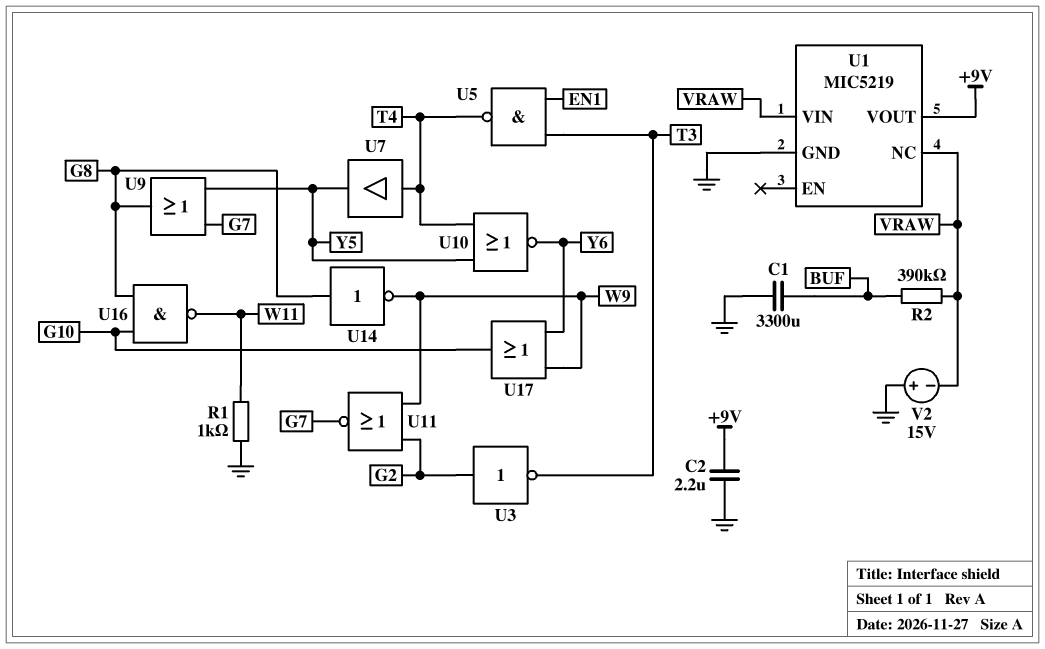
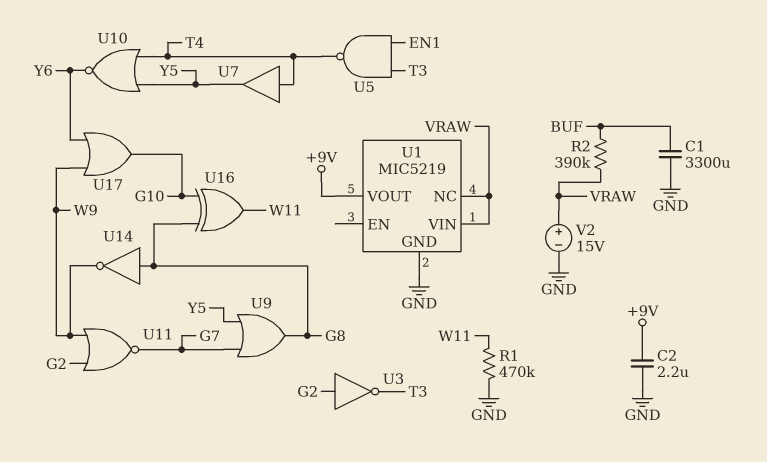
R1: 1k (GND, W11) -> 470k (GND, W11)
U16: NAND (in G8, in G10, out W11) -> XOR (in G8, in G10, out W11)
V2: 15V (plus GND, minus VRAW) -> 15V (plus VRAW, minus GND)

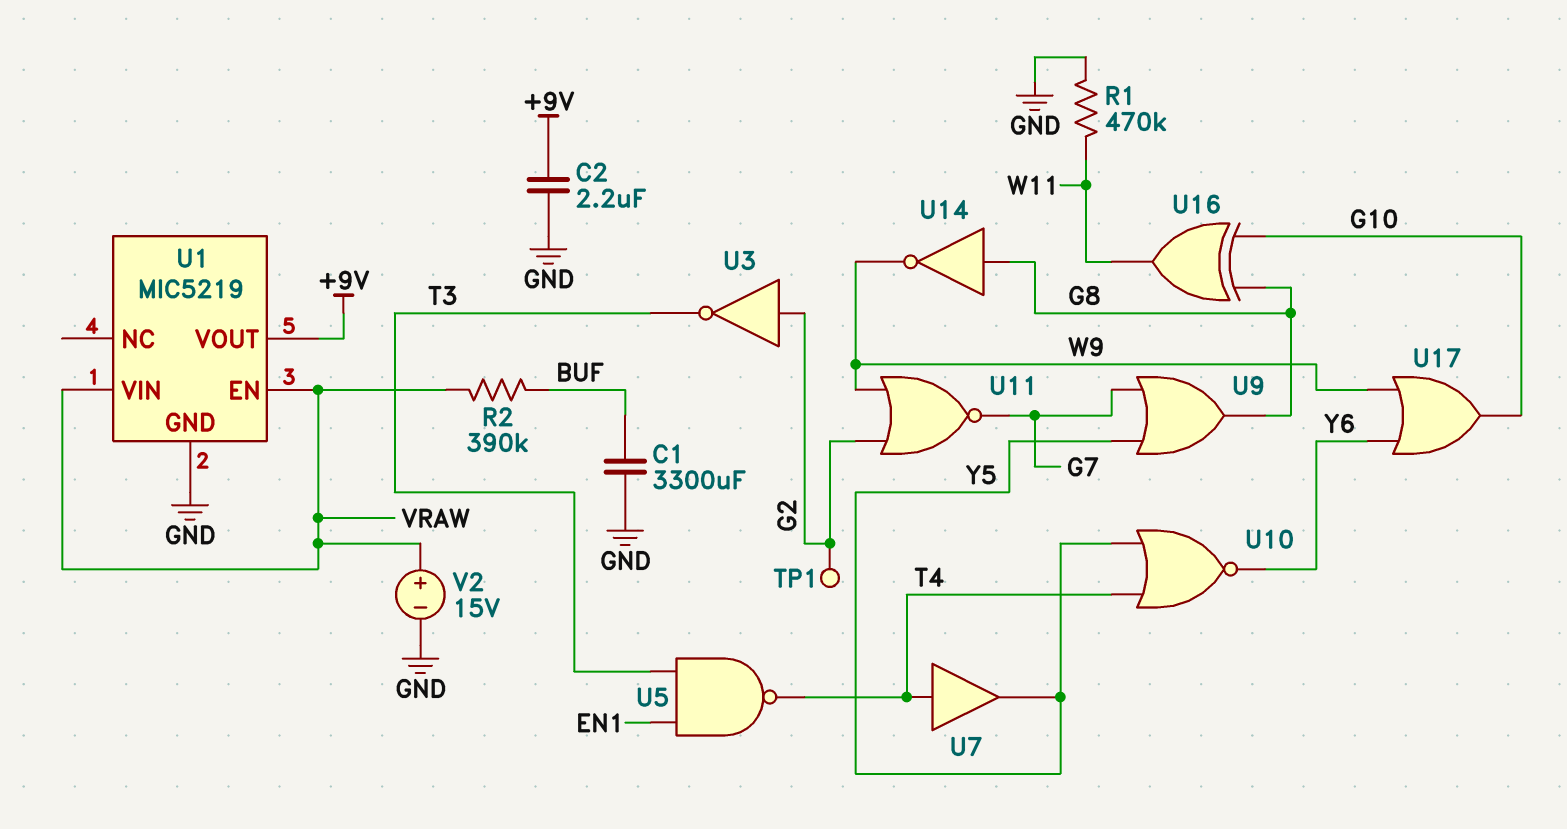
TP1: none -> test point (G2)
U1 pin EN: none -> VRAW
U1 pin NC: VRAW -> none

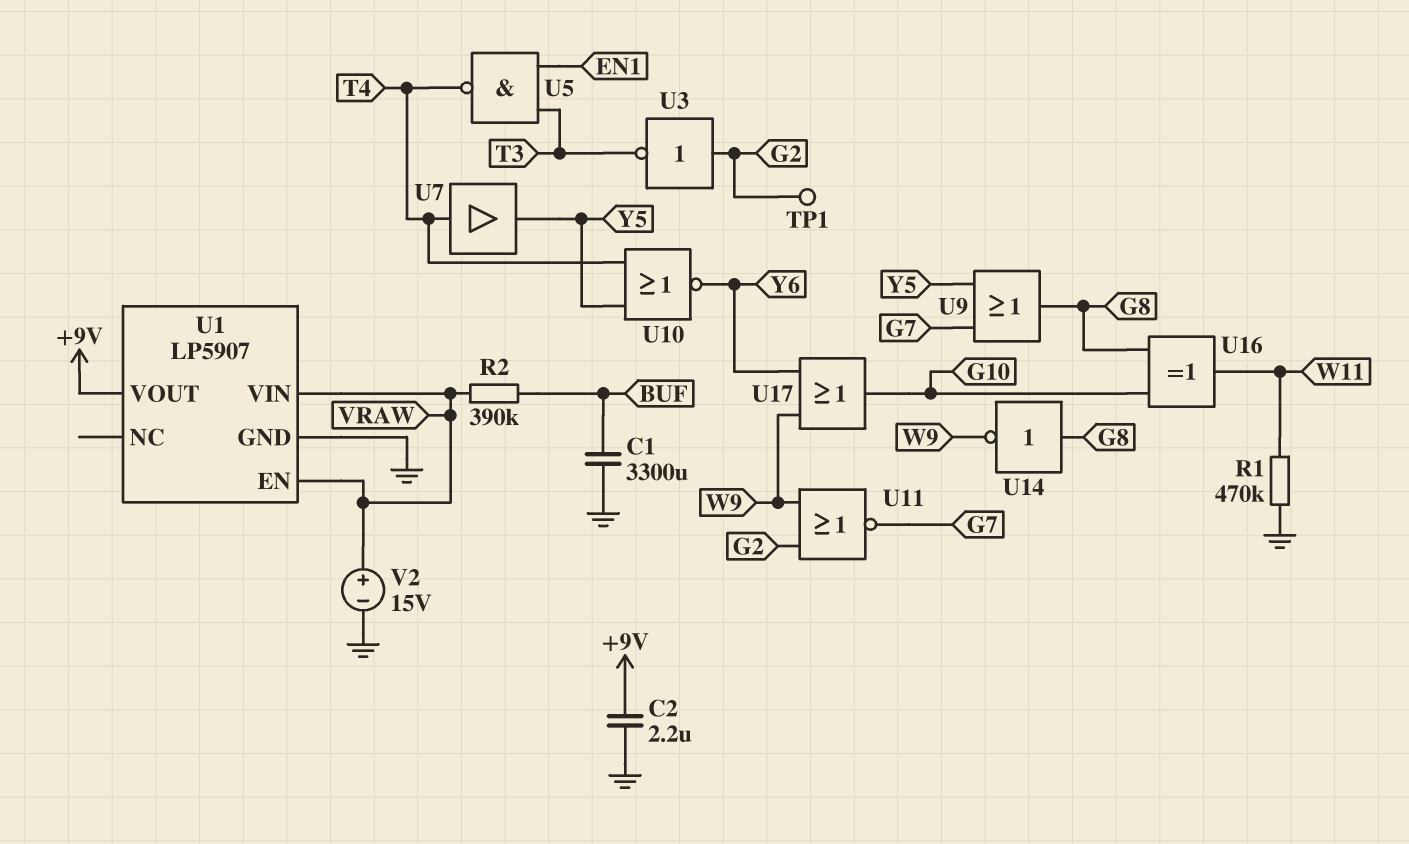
U1: MIC5219 -> LP5907

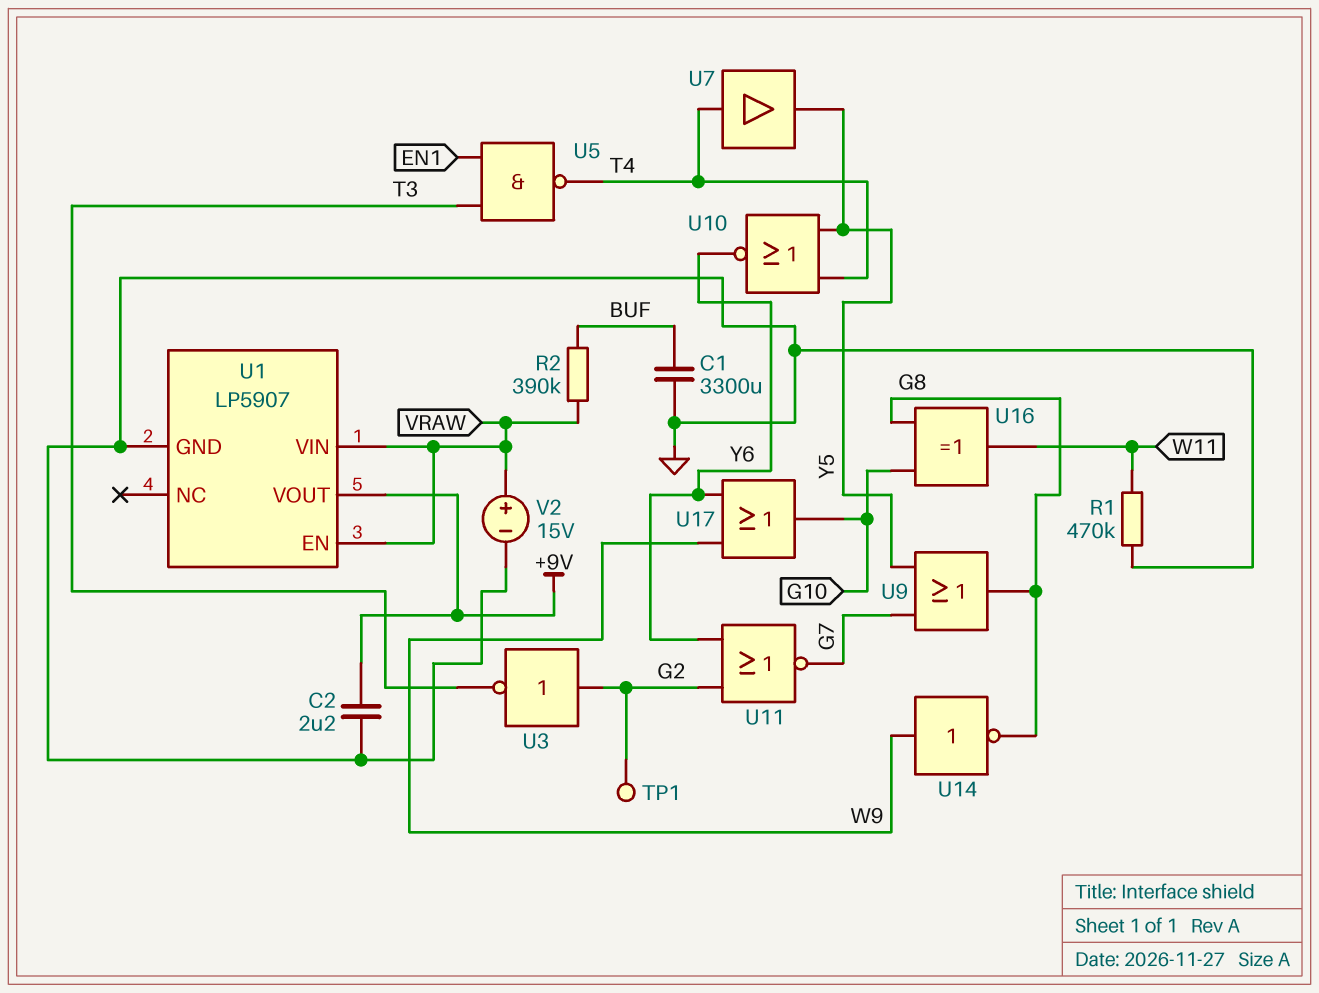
U11: NOR (in G2, in W9, out G7) -> NOR (in G2, in Y6, out G7)
U14: NOT (in G8, out W9) -> NOT (in W9, out G8)

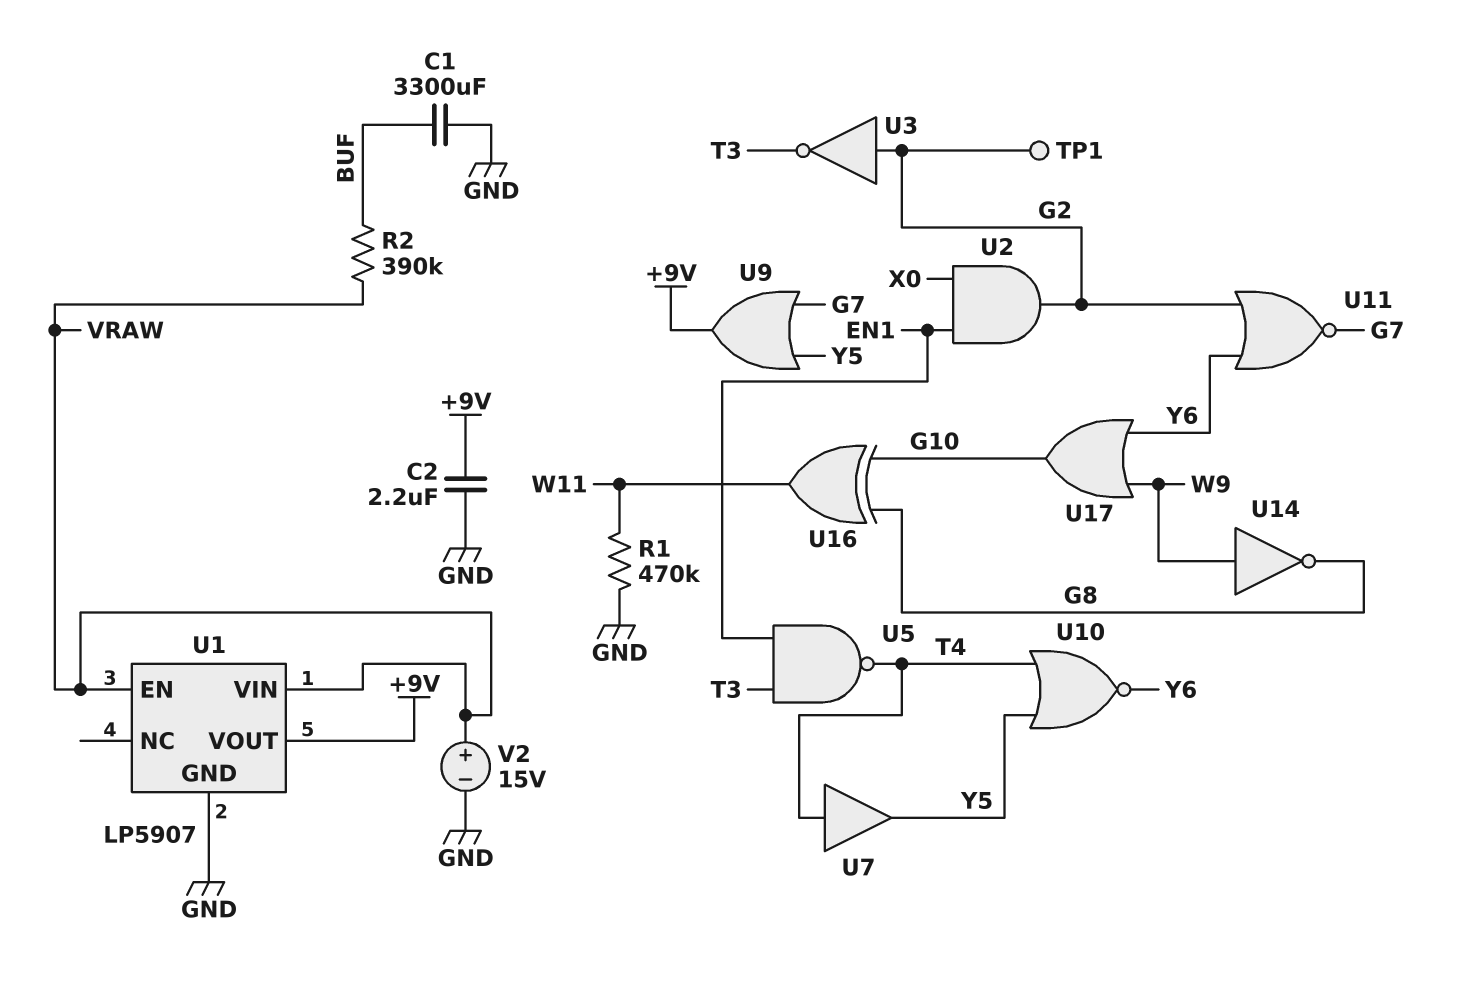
U2: none -> AND (in EN1, in X0, out G2)
U9: OR (in G7, in Y5, out G8) -> OR (in G7, in Y5, out +9V)

